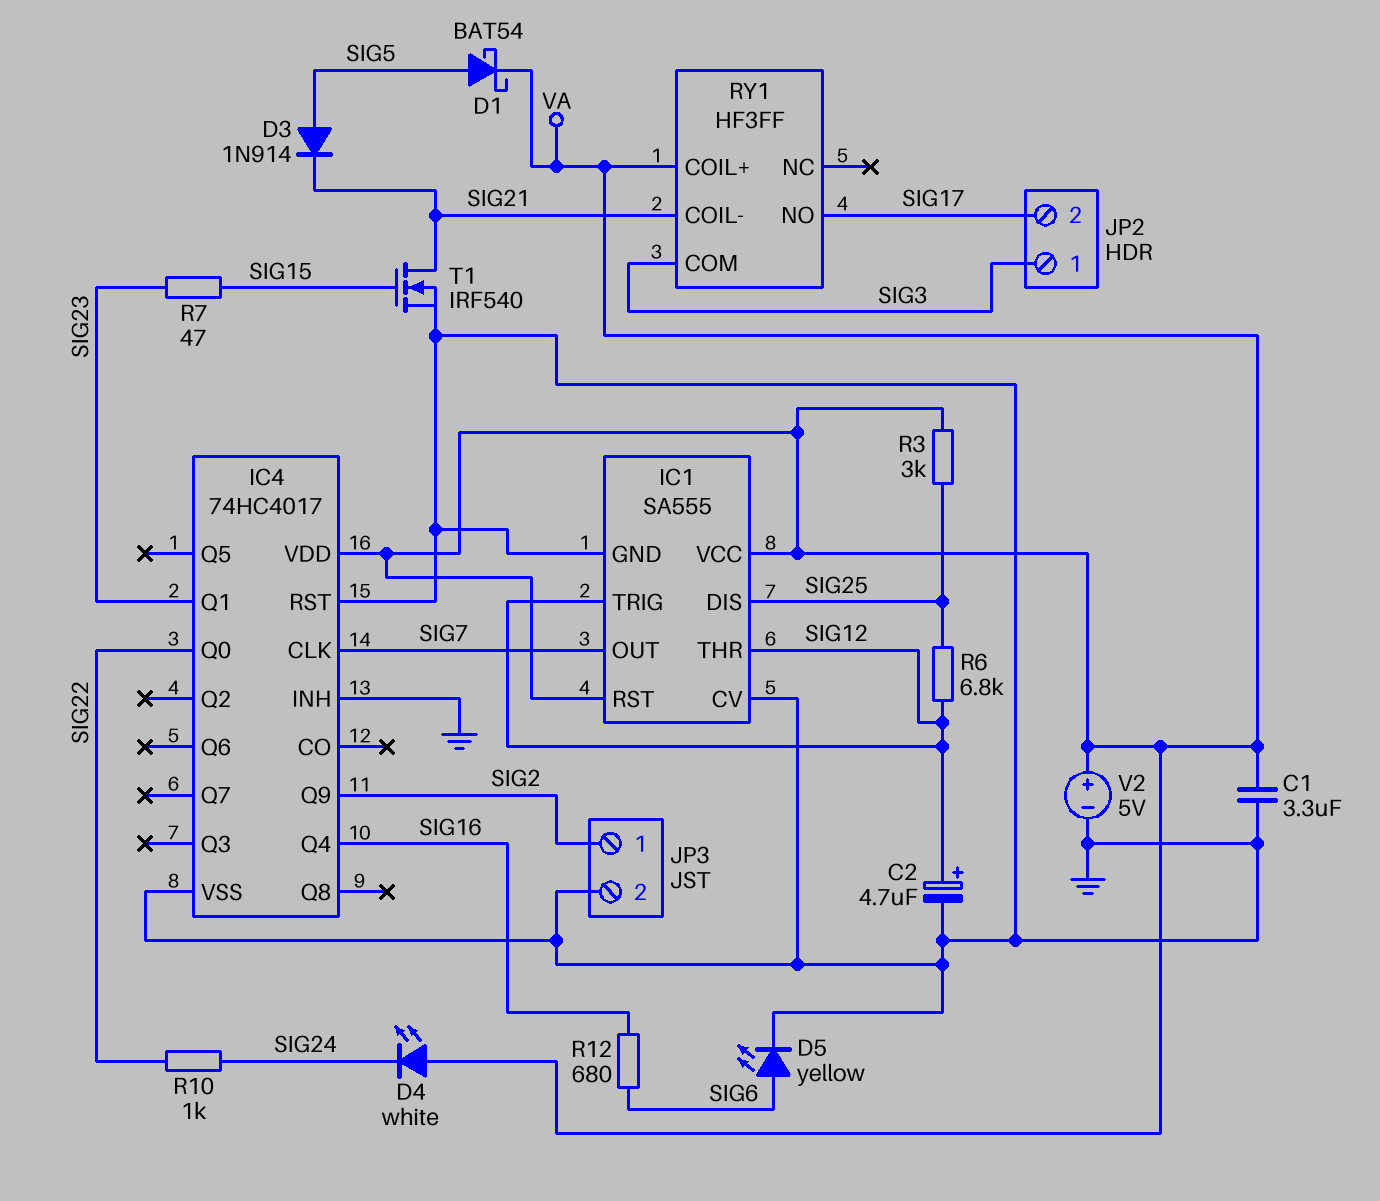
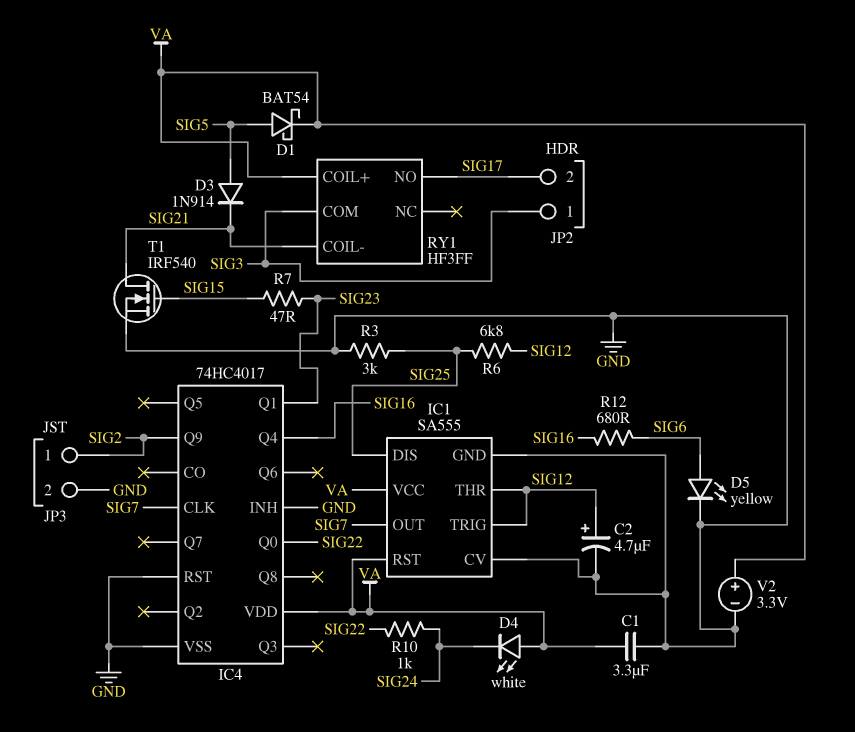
R3: 3k (SIG25, VA) -> 3k (GND, SIG25)
V2: 5V (plus VA, minus GND) -> 3.3V (plus VA, minus GND)

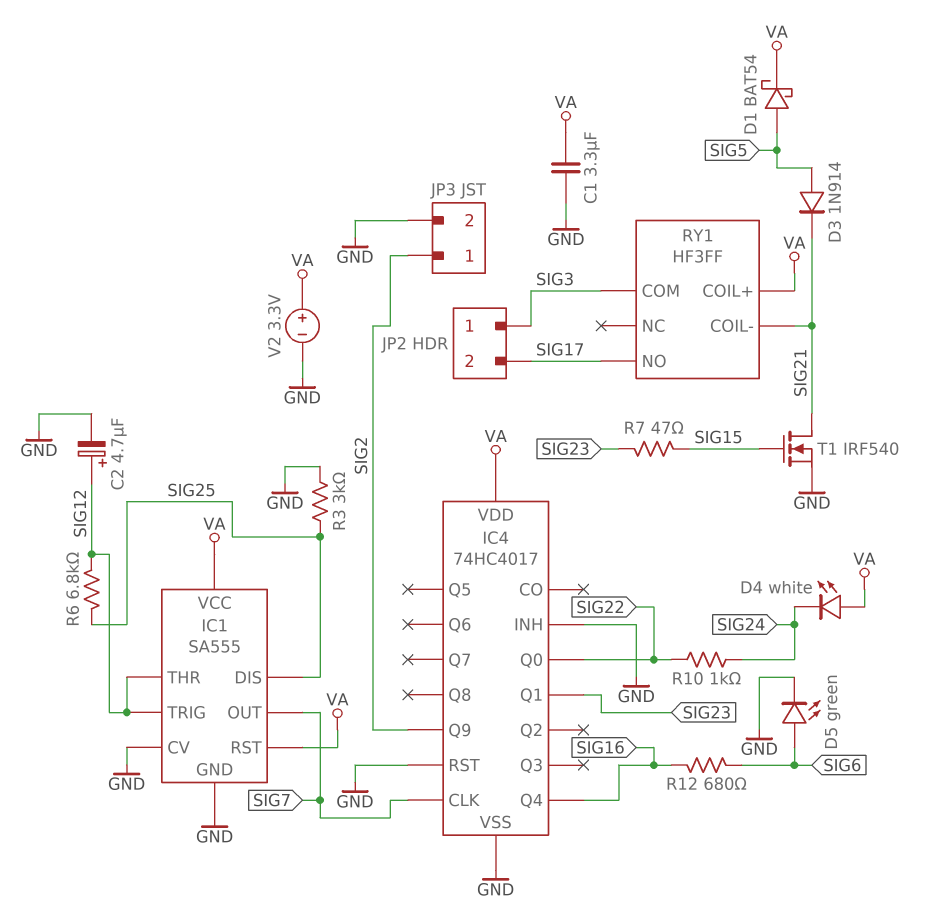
D5: LED yellow (A SIG6, K GND) -> LED green (A SIG6, K GND)

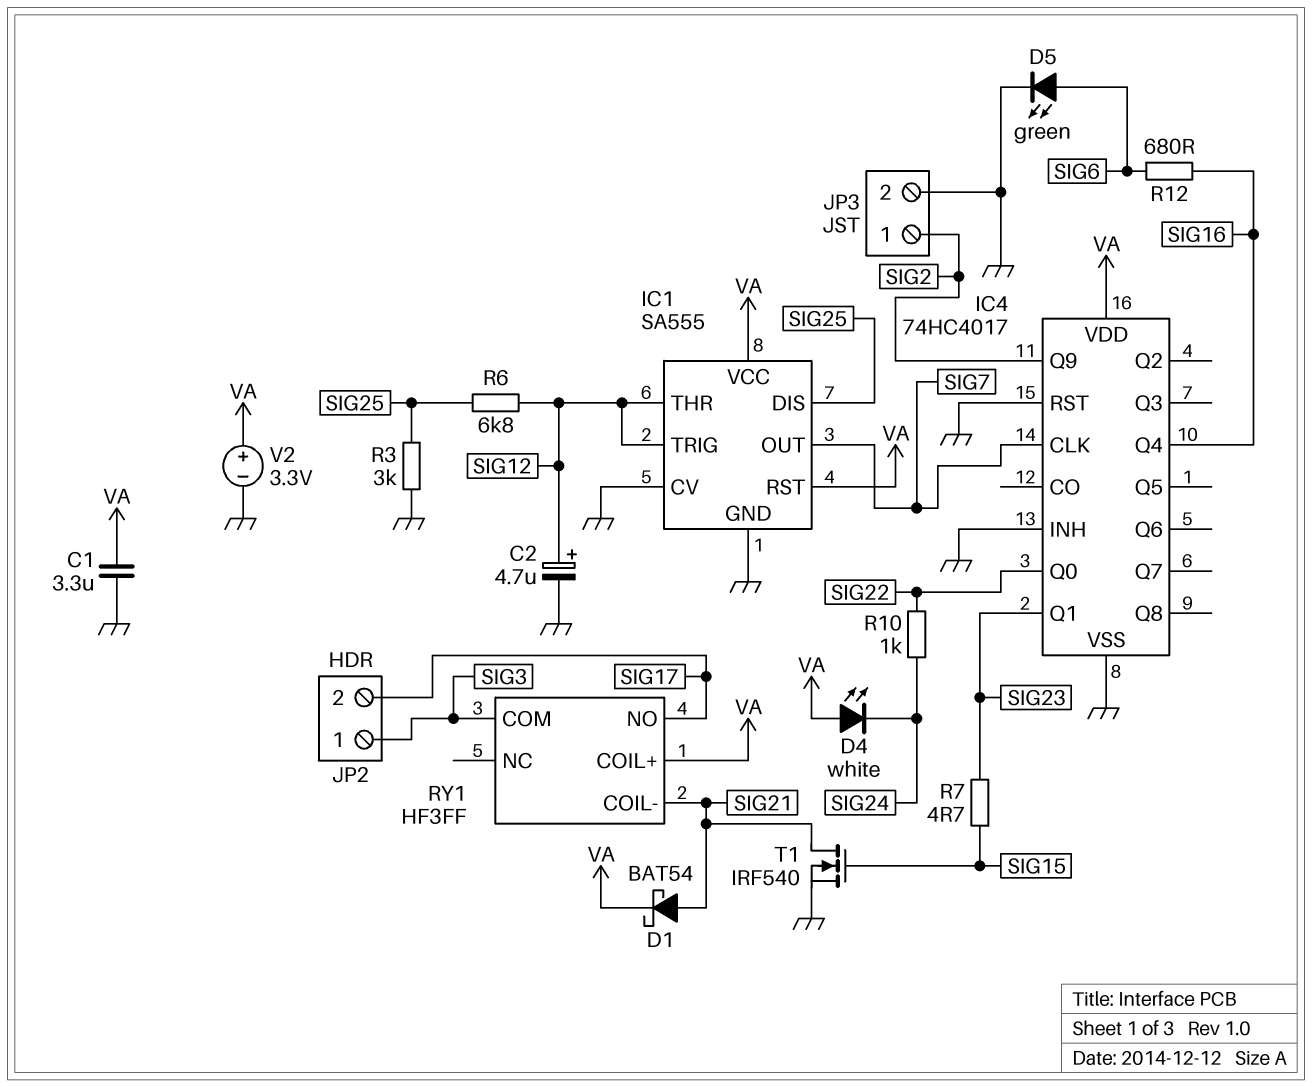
D1: schottky BAT54 (A SIG5, K VA) -> schottky BAT54 (A SIG21, K VA)
D3: diode 1N914 (A SIG5, K SIG21) -> none
R7: 47 (SIG15, SIG23) -> 4.7 (SIG15, SIG23)

